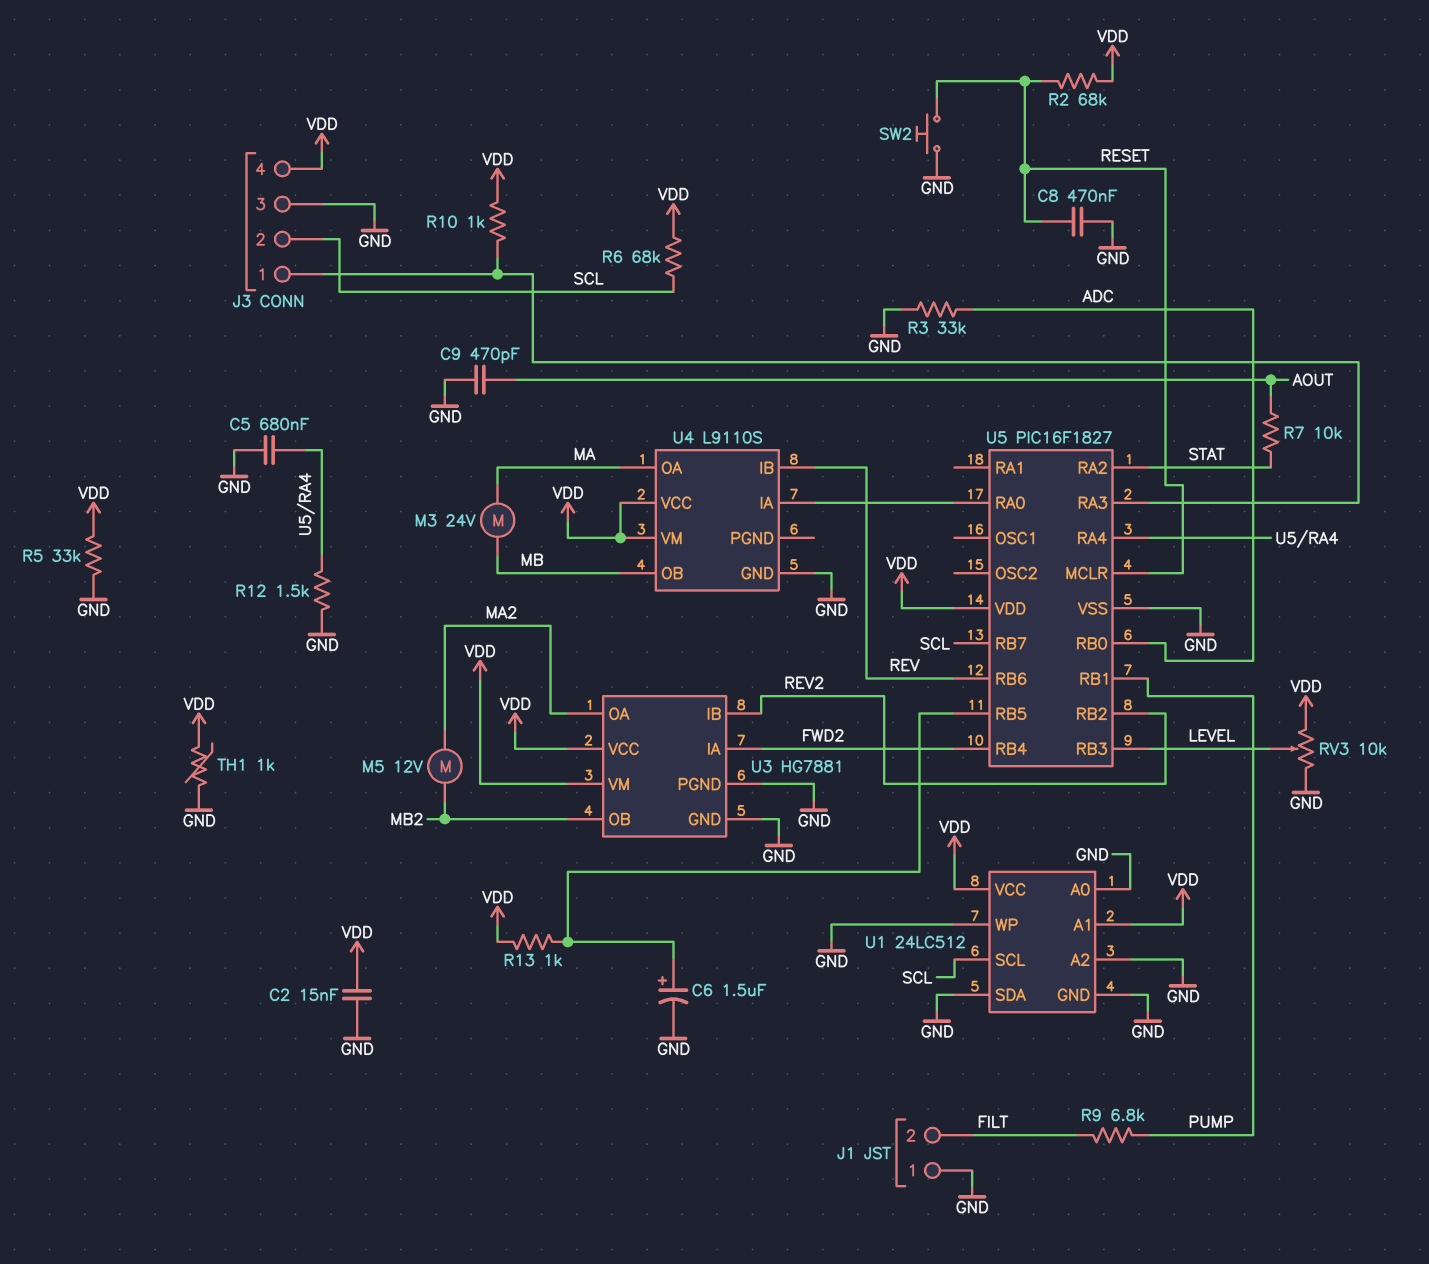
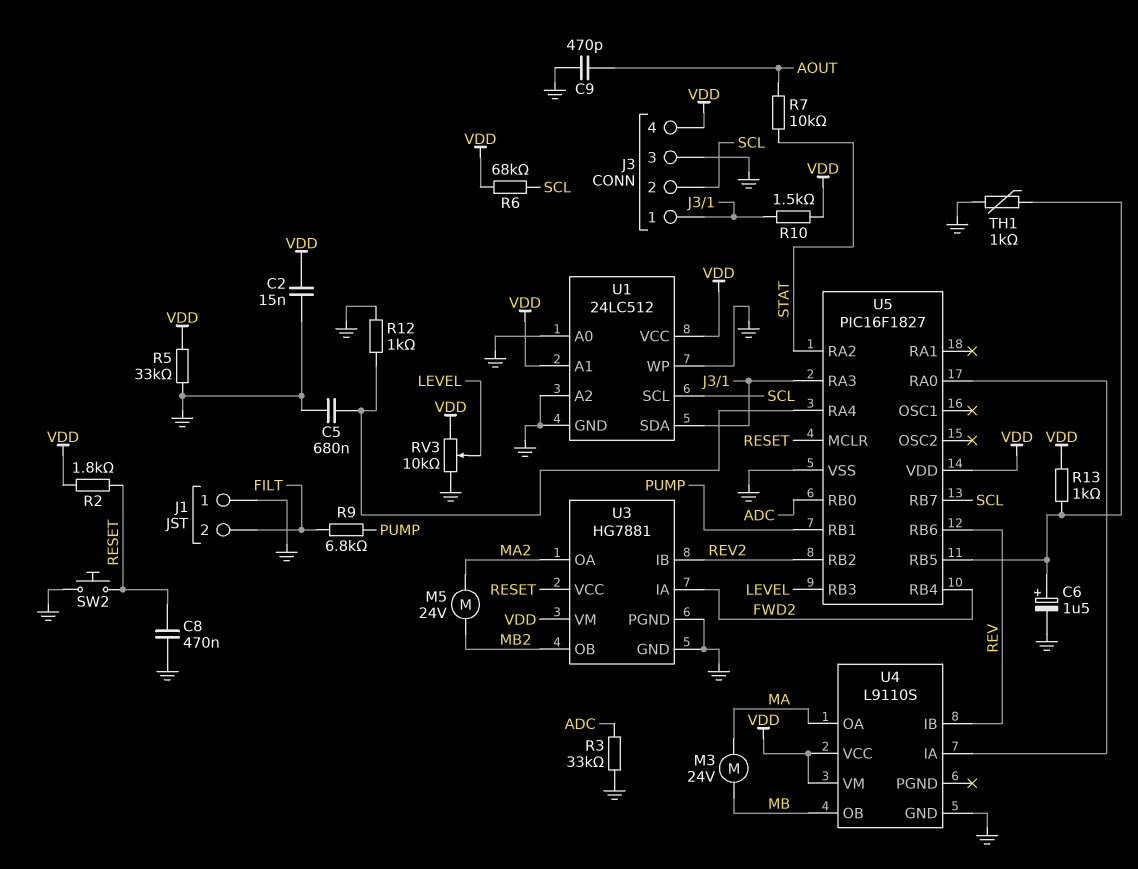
M5: motor 12V (MA2, MB2) -> motor 24V (MA2, MB2)
R2: 68k (RESET, VDD) -> 1.8k (RESET, VDD)
R10: 1k (J3/1, VDD) -> 1.5k (J3/1, VDD)
R12: 1.5k (GND, U5/RA4) -> 1k (GND, U5/RA4)
TH1: 1k (GND, VDD) -> 1k (GND, U5/RB5)
U1 pin SDA: GND -> J3/1
U3 pin VCC: VDD -> RESET

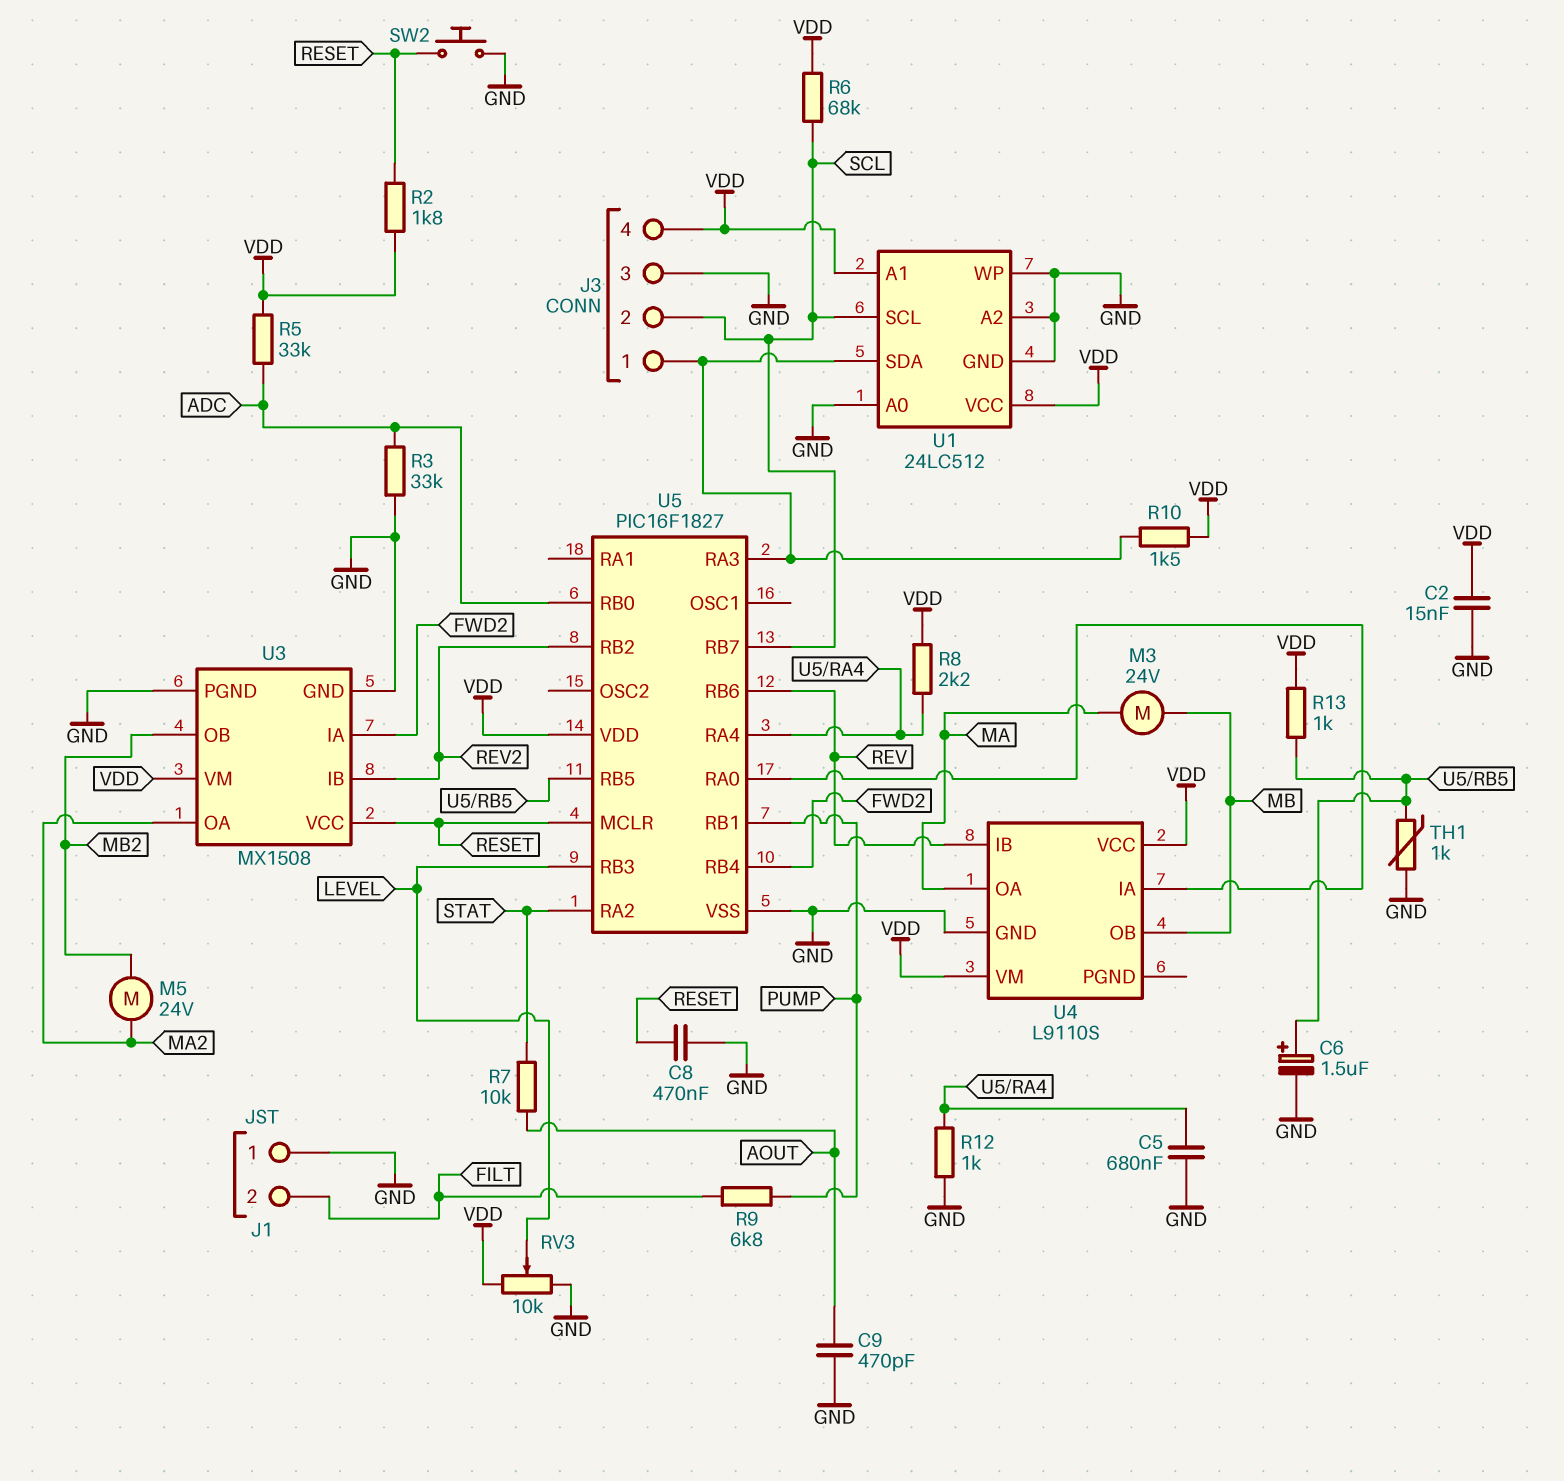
R5: 33k (GND, VDD) -> 33k (ADC, VDD)
R8: none -> 2.2k (U5/RA4, VDD)
U3: HG7881 -> MX1508

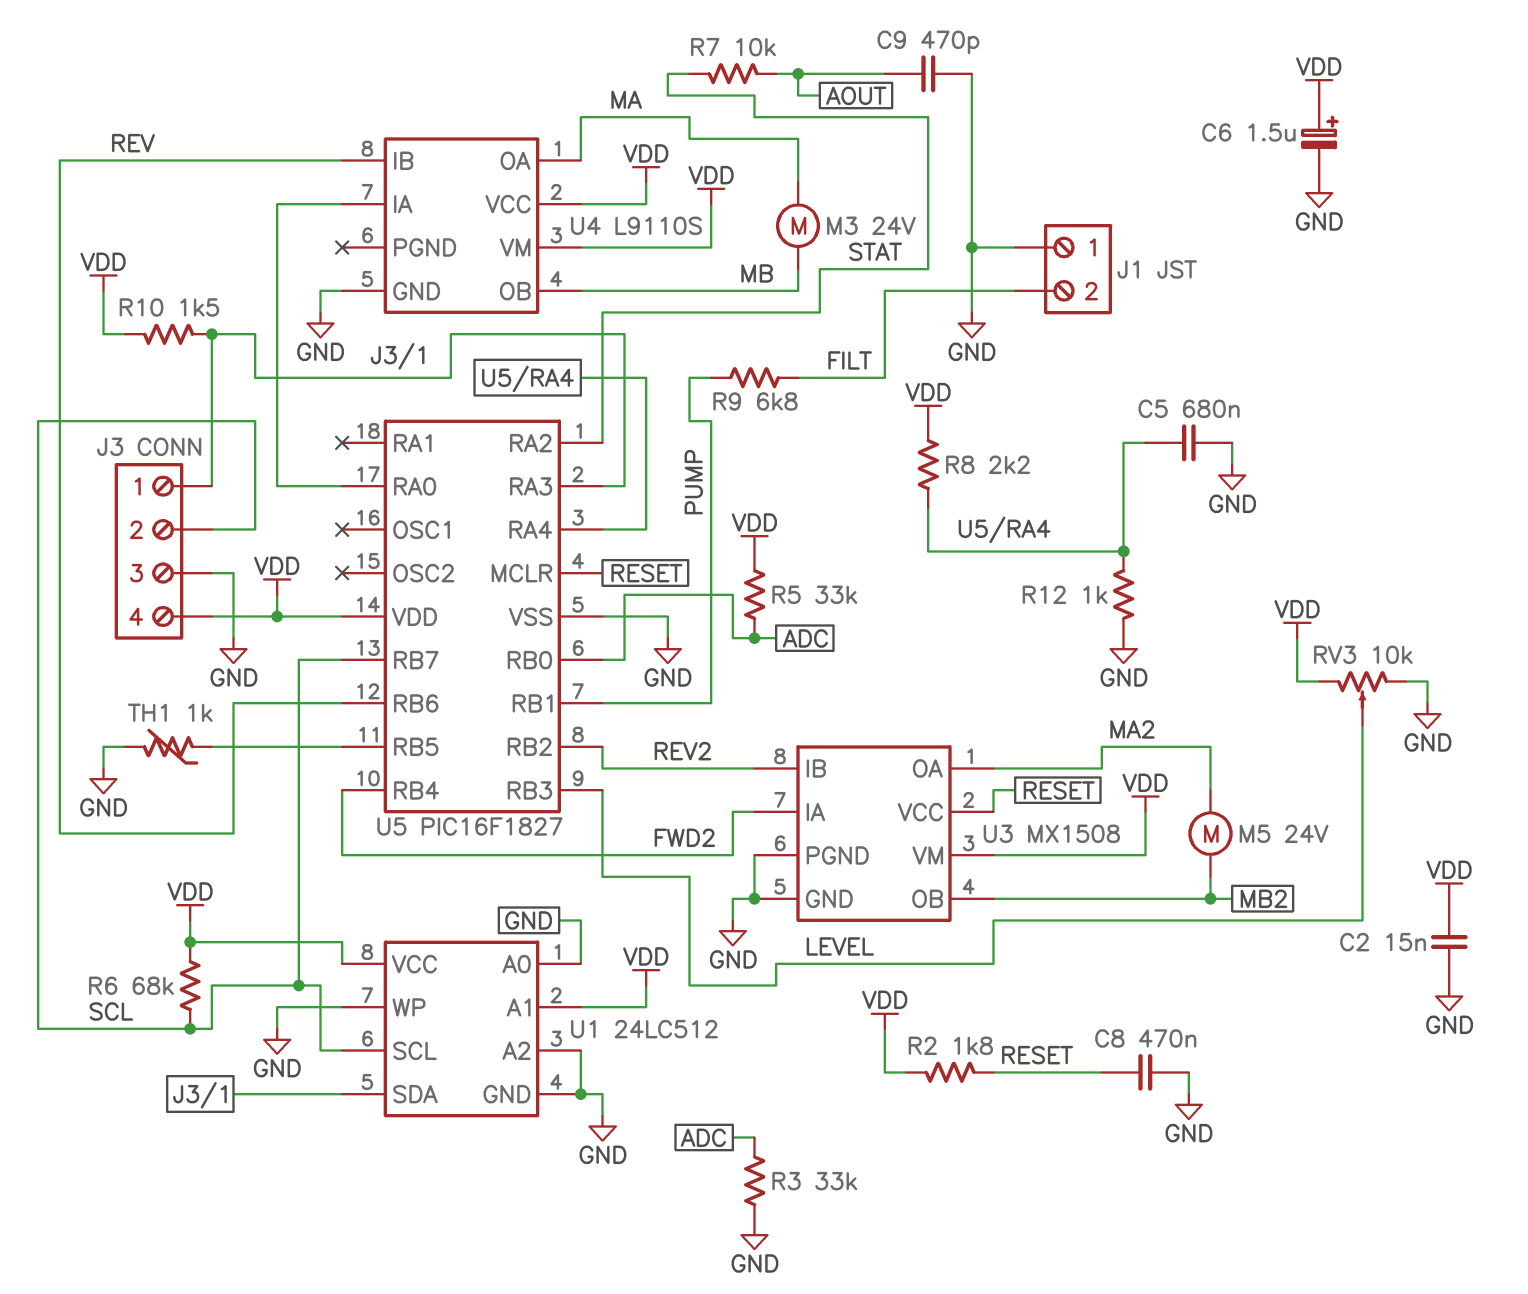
C6: 1.5uF (plus U5/RB5, minus GND) -> 1.5uF (plus VDD, minus GND)
R13: 1k (U5/RB5, VDD) -> none
SW2: button (GND, RESET) -> none

